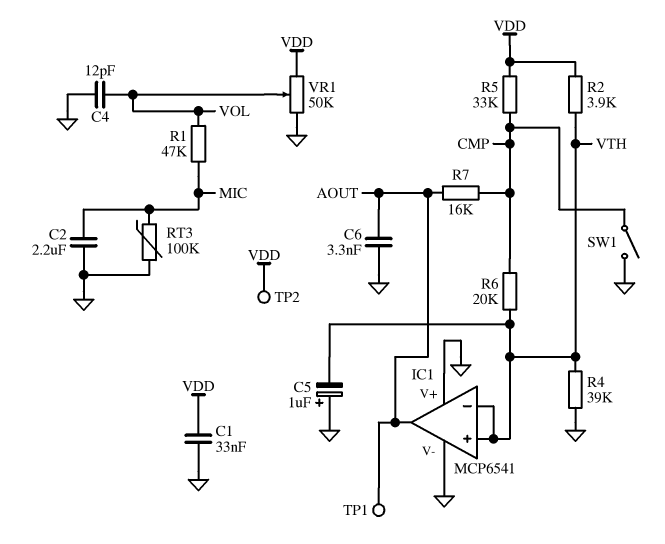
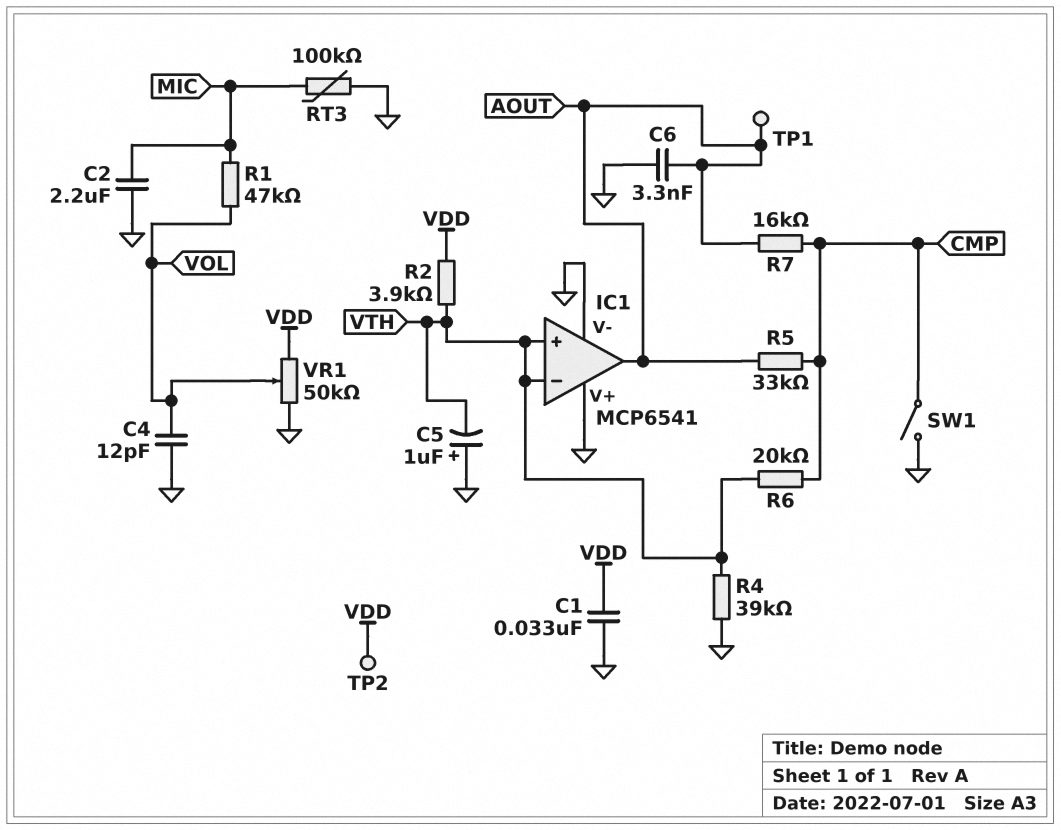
R5: 33k (CMP, VDD) -> 33k (AOUT, CMP)

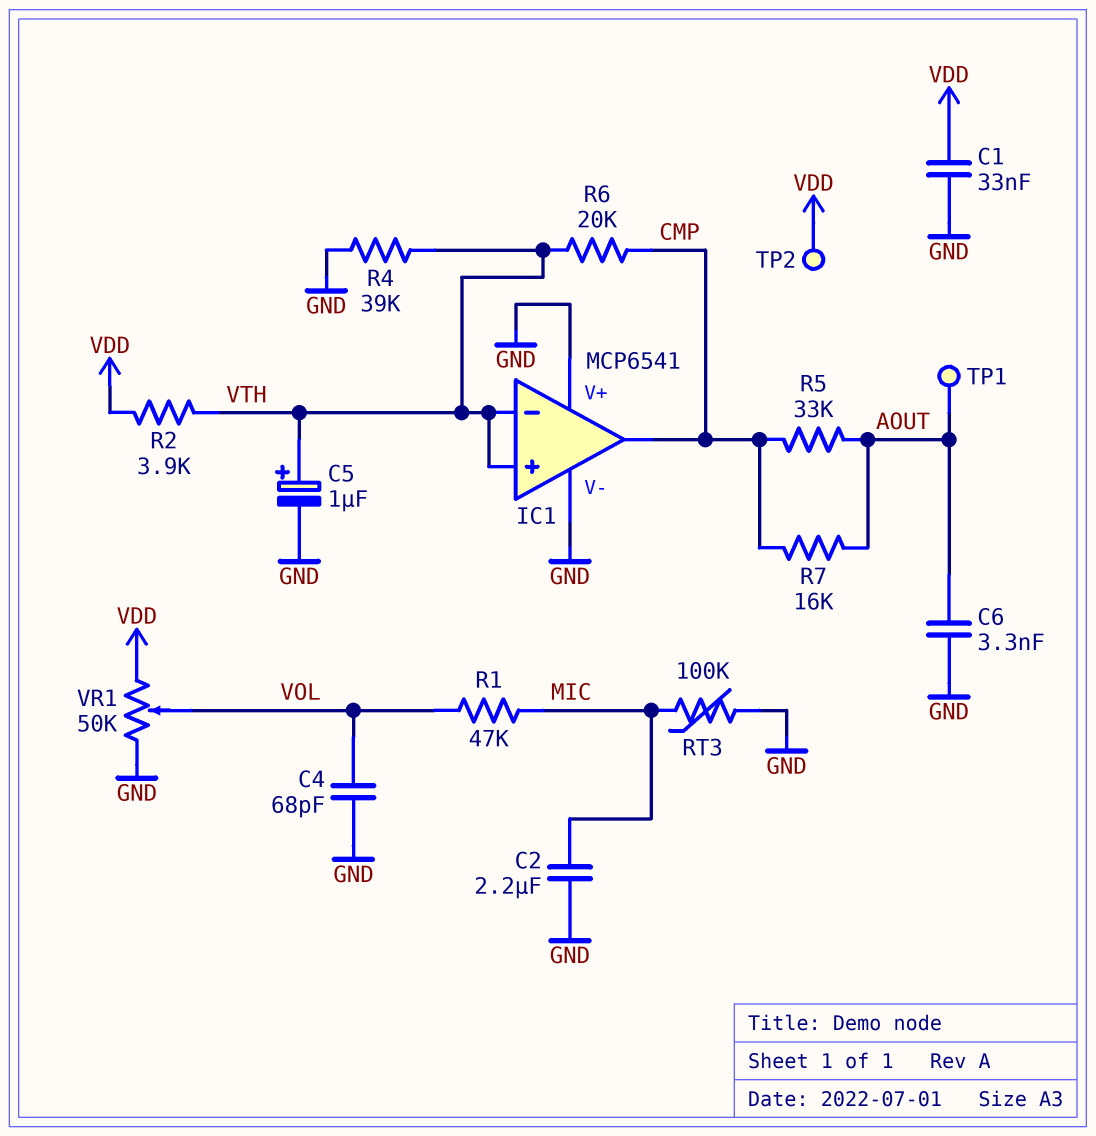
C4: 12pF (GND, VOL) -> 68pF (GND, VOL)
C5: 1uF (plus GND, minus VTH) -> 1uF (plus VTH, minus GND)
IC1 pin out: AOUT -> CMP
SW1: switch (CMP, GND) -> none

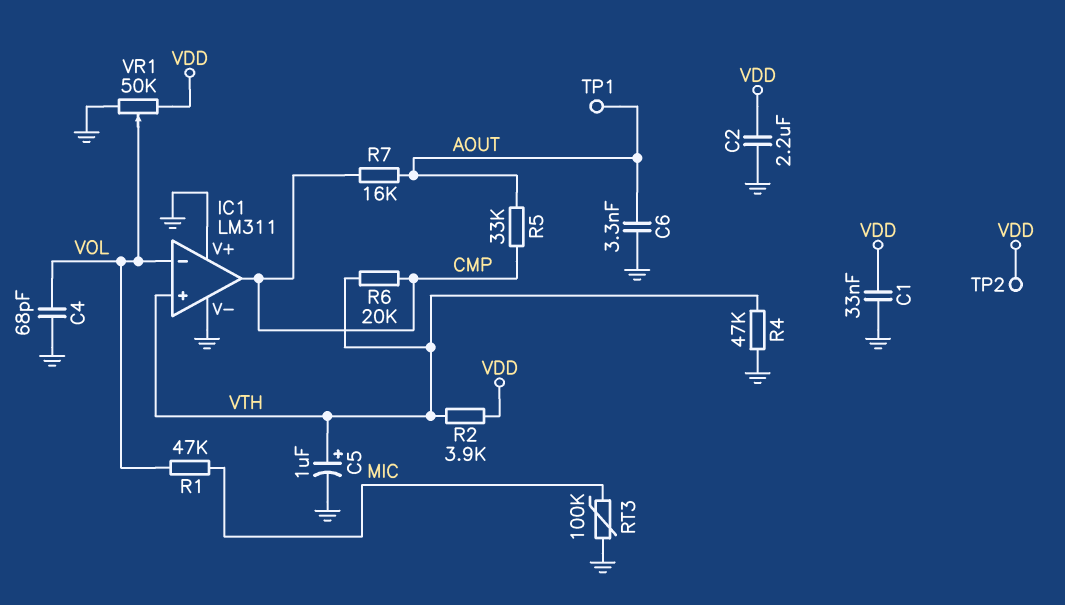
C2: 2.2uF (GND, MIC) -> 2.2uF (GND, VDD)
IC1: MCP6541 -> LM311
IC1 pin in-: VTH -> VOL
R4: 39k (GND, VTH) -> 47k (GND, VTH)

